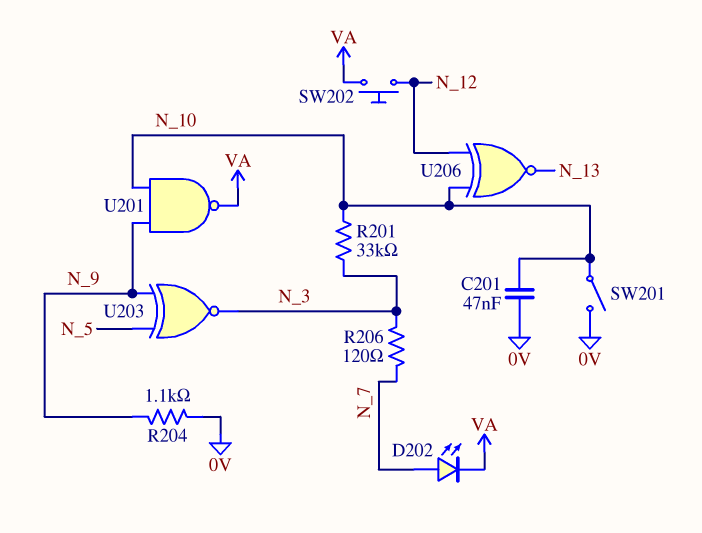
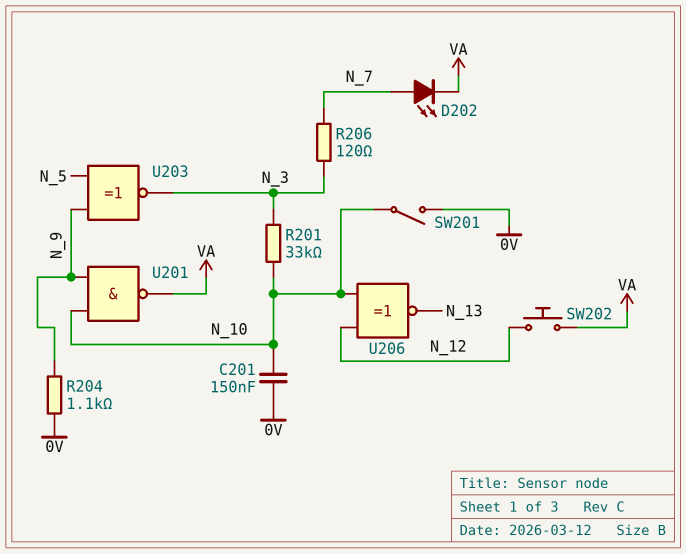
C201: 47nF (0V, N_10) -> 150nF (0V, N_10)

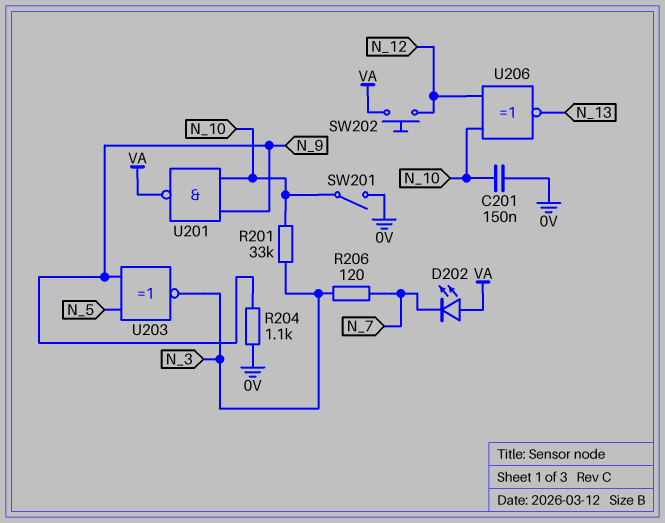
D202: LED (A N_7, K VA) -> LED (A VA, K N_7)

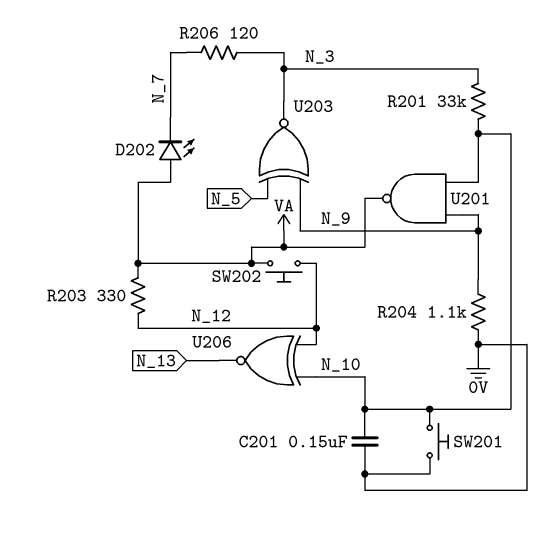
R203: none -> 330 (N_12, VA)
SW201: switch (0V, N_10) -> button (0V, N_10)

